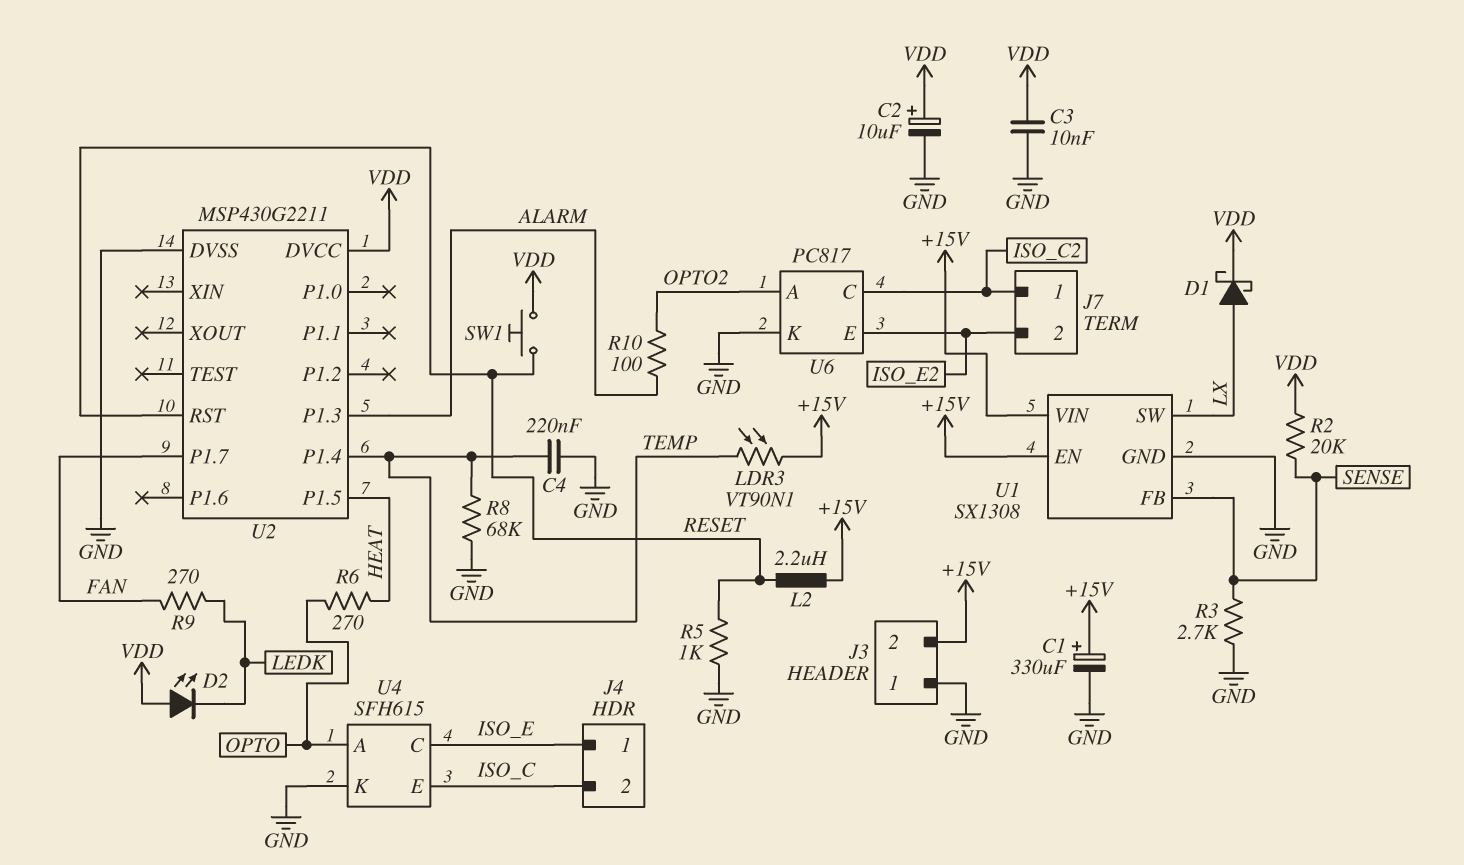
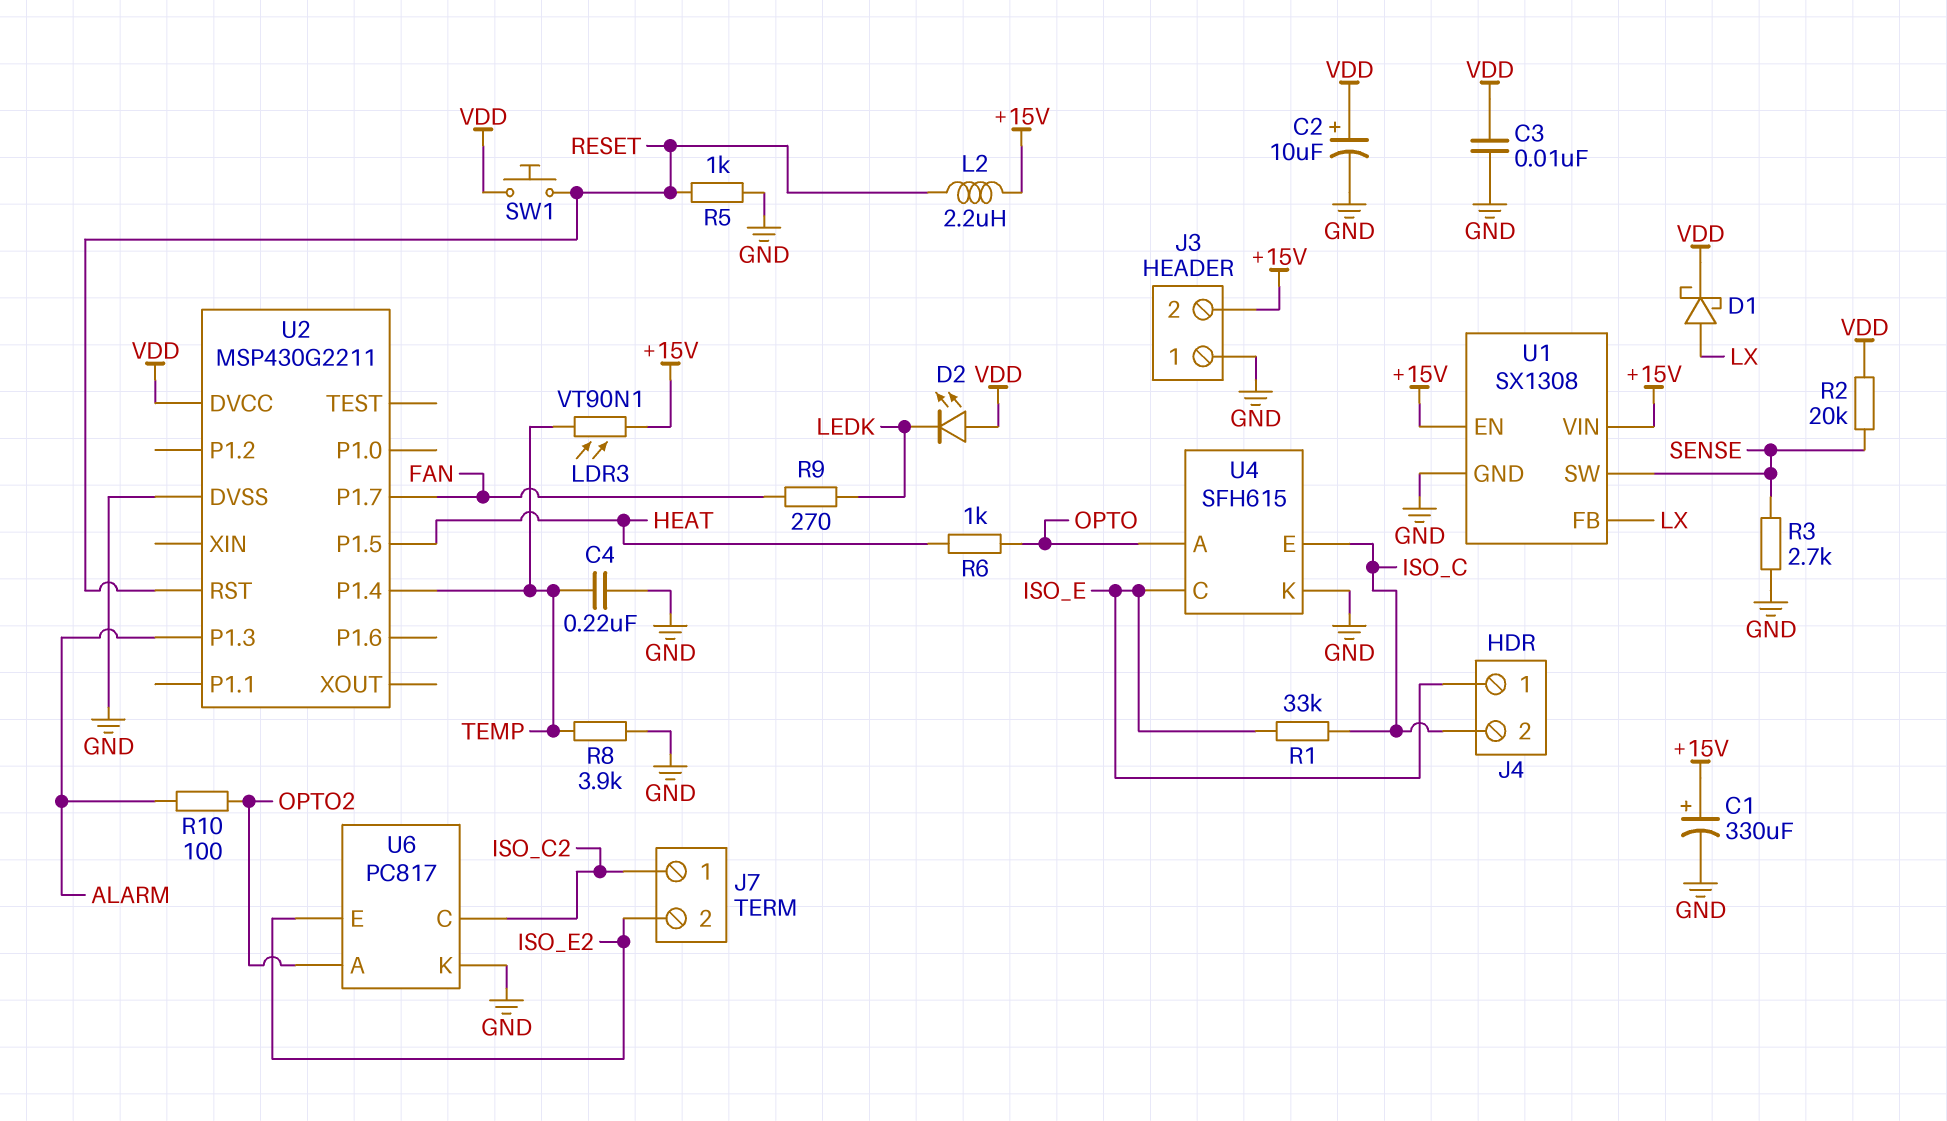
R1: none -> 33k (ISO_C, ISO_E)
R6: 270 (HEAT, OPTO) -> 1k (HEAT, OPTO)
R8: 68k (GND, TEMP) -> 3.9k (GND, TEMP)
U1 pin FB: SENSE -> LX
U1 pin SW: LX -> SENSE

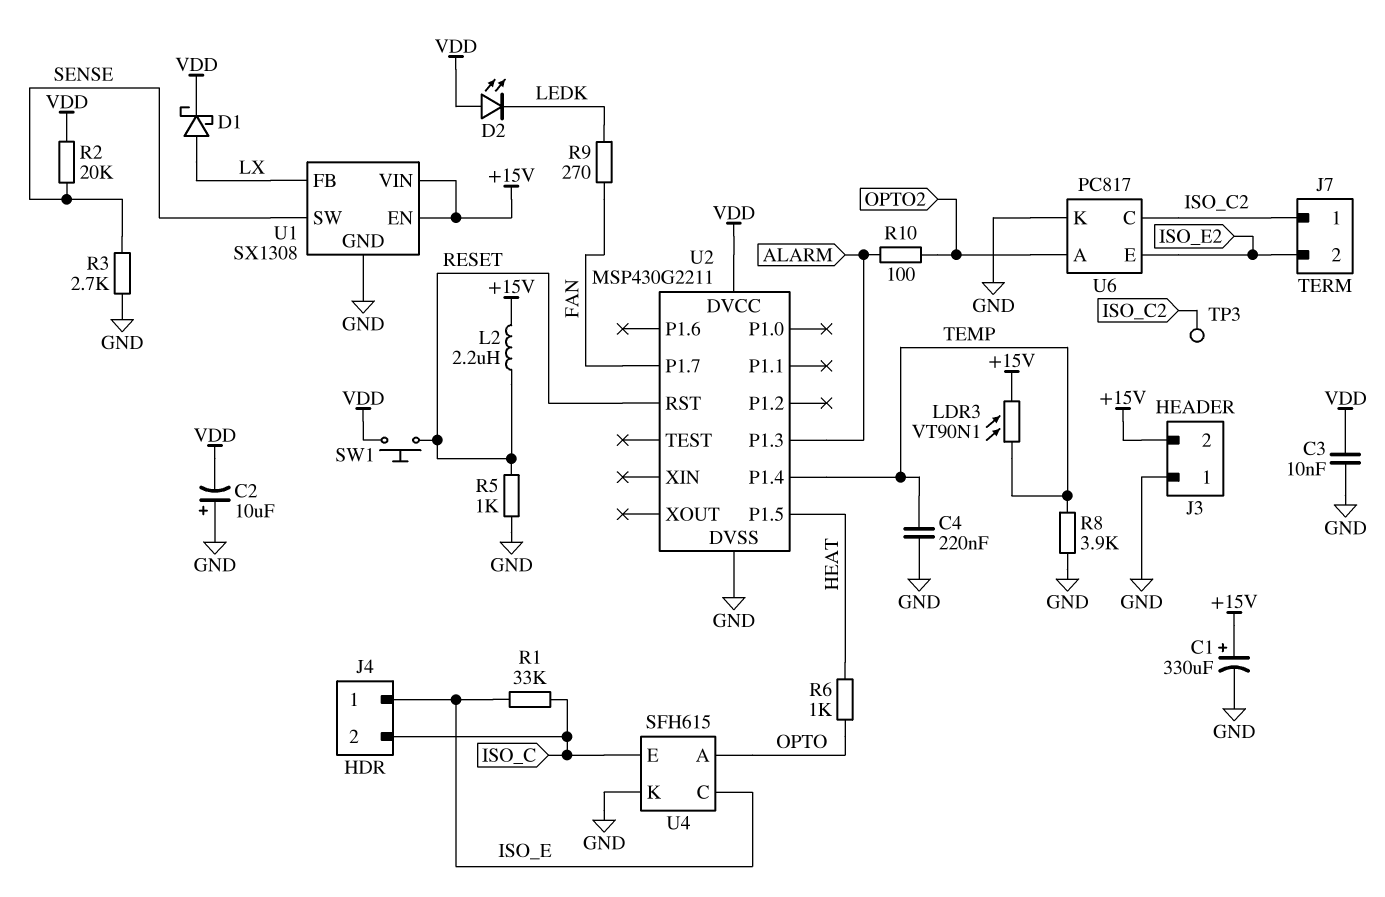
C2: 10uF (plus VDD, minus GND) -> 10uF (plus GND, minus VDD)
TP3: none -> test point (ISO_C2)

